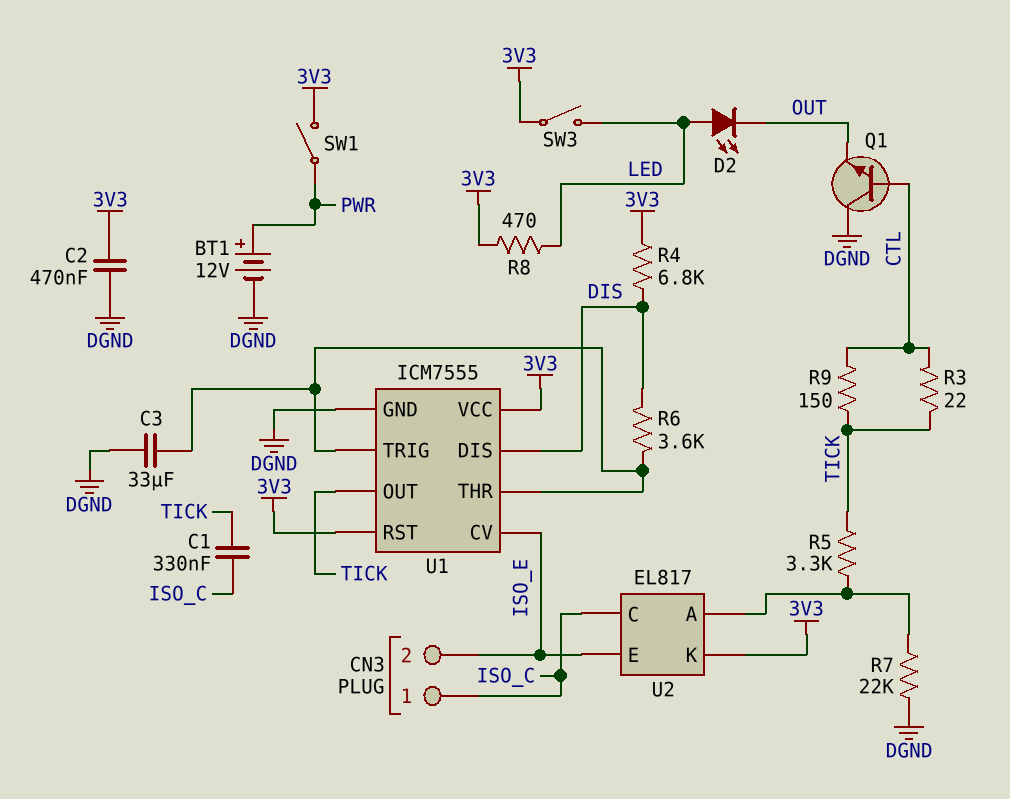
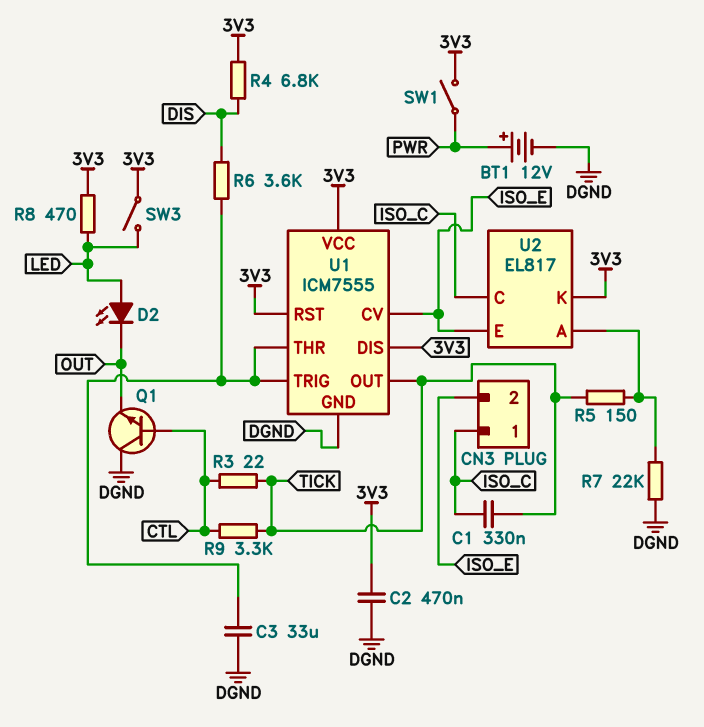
R5: 3.3k (TICK, U2/A) -> 150 (TICK, U2/A)
R9: 150 (CTL, TICK) -> 3.3k (CTL, TICK)
U1 pin DIS: DIS -> 3V3

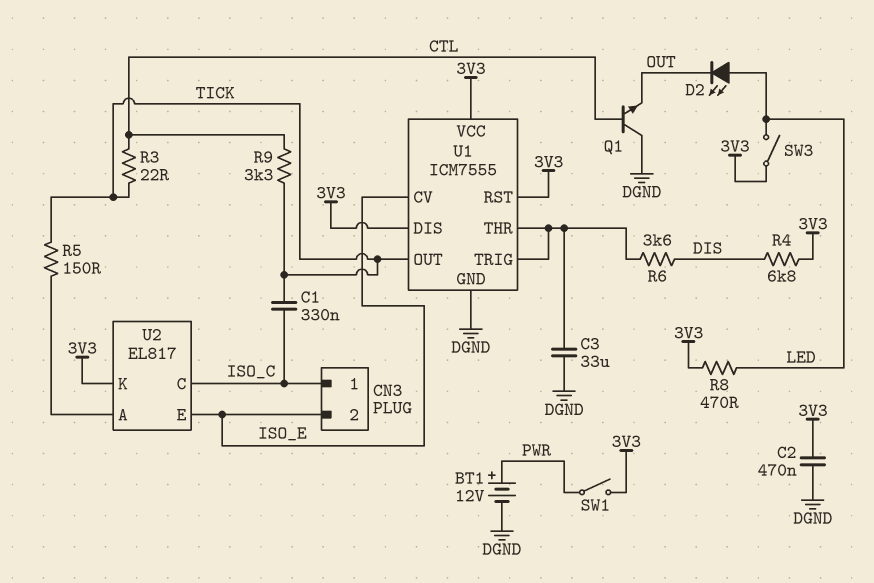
R7: 22k (DGND, U2/A) -> none

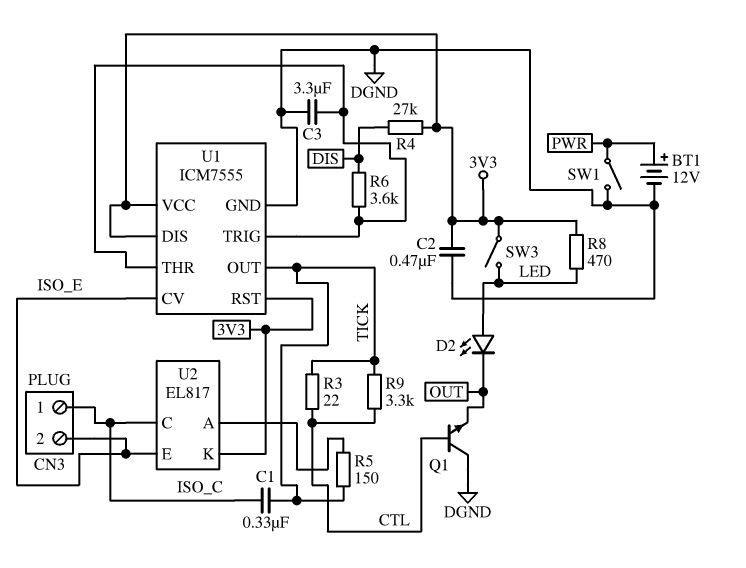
C3: 33uF (DGND, U1/THR) -> 3.3uF (DGND, U1/THR)
R4: 6.8k (3V3, DIS) -> 27k (3V3, DIS)
SW1: switch (3V3, PWR) -> switch (DGND, PWR)

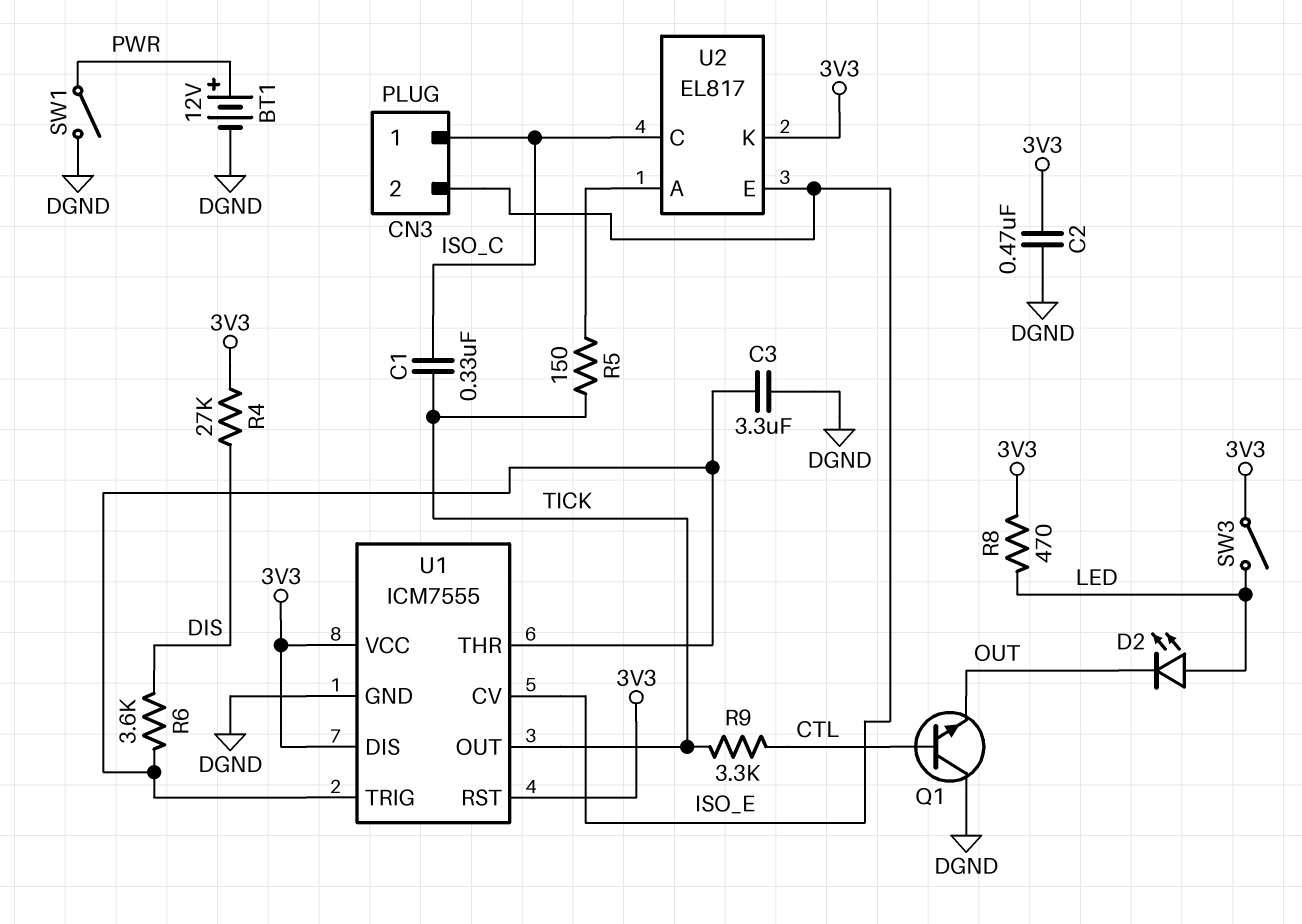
R3: 22 (CTL, TICK) -> none

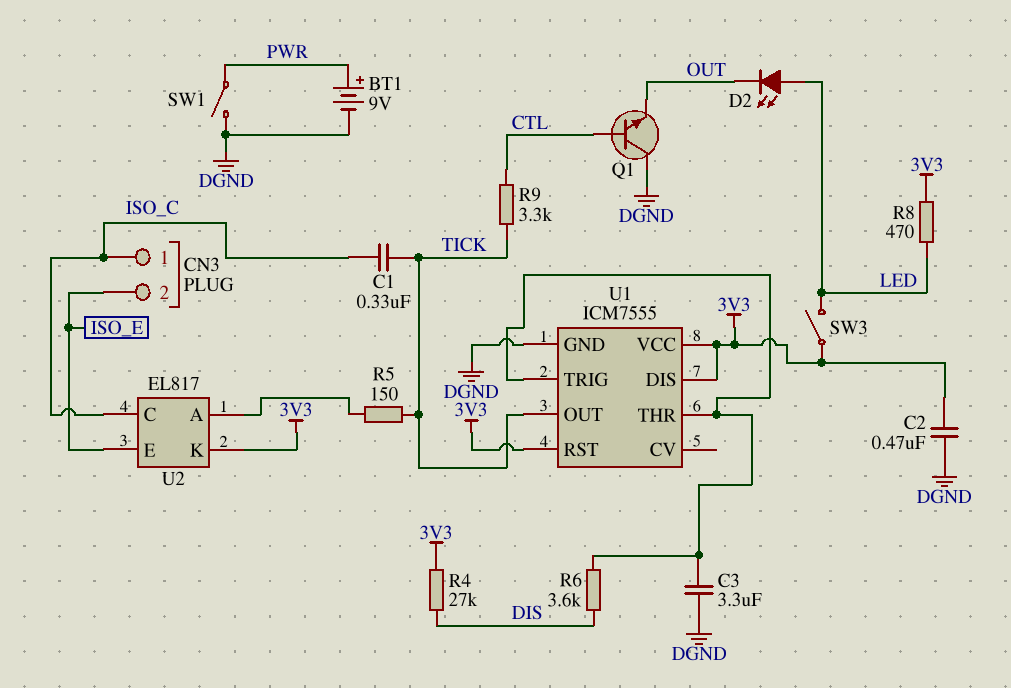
BT1: 12V (plus PWR, minus DGND) -> 9V (plus PWR, minus DGND)
U1 pin CV: ISO_E -> none

